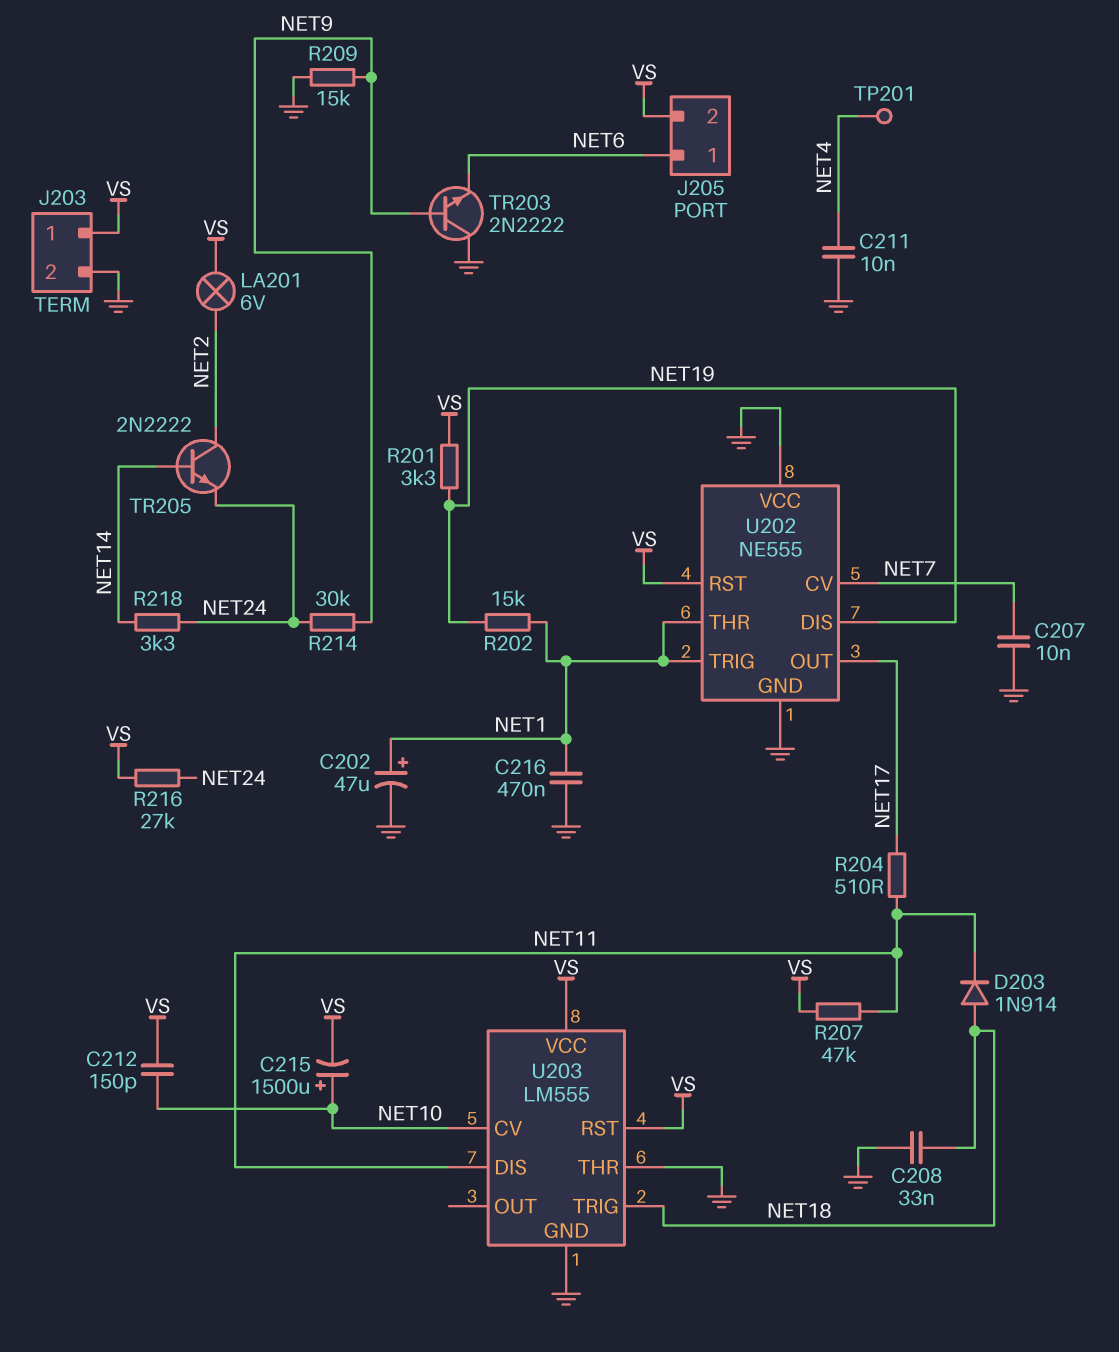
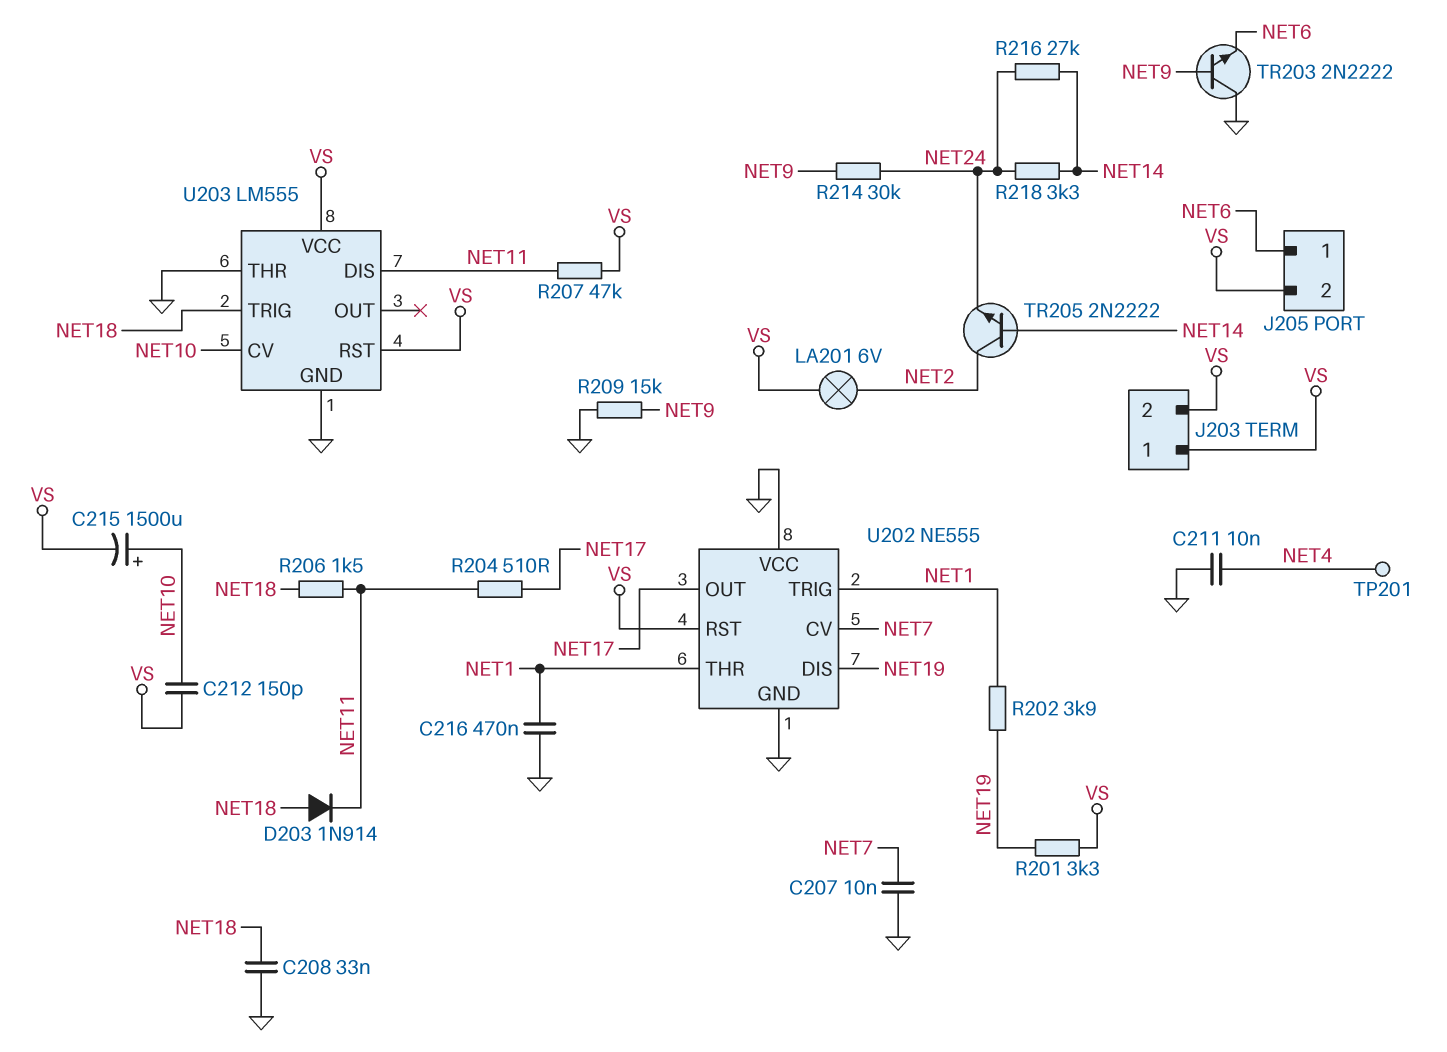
C202: 47uF (plus NET1, minus GND) -> none
J203 pin 2: GND -> VS
R202: 15k (NET1, NET19) -> 3.9k (NET1, NET19)
R206: none -> 1.5k (NET11, NET18)
R216: 27k (NET24, VS) -> 27k (NET14, NET24)

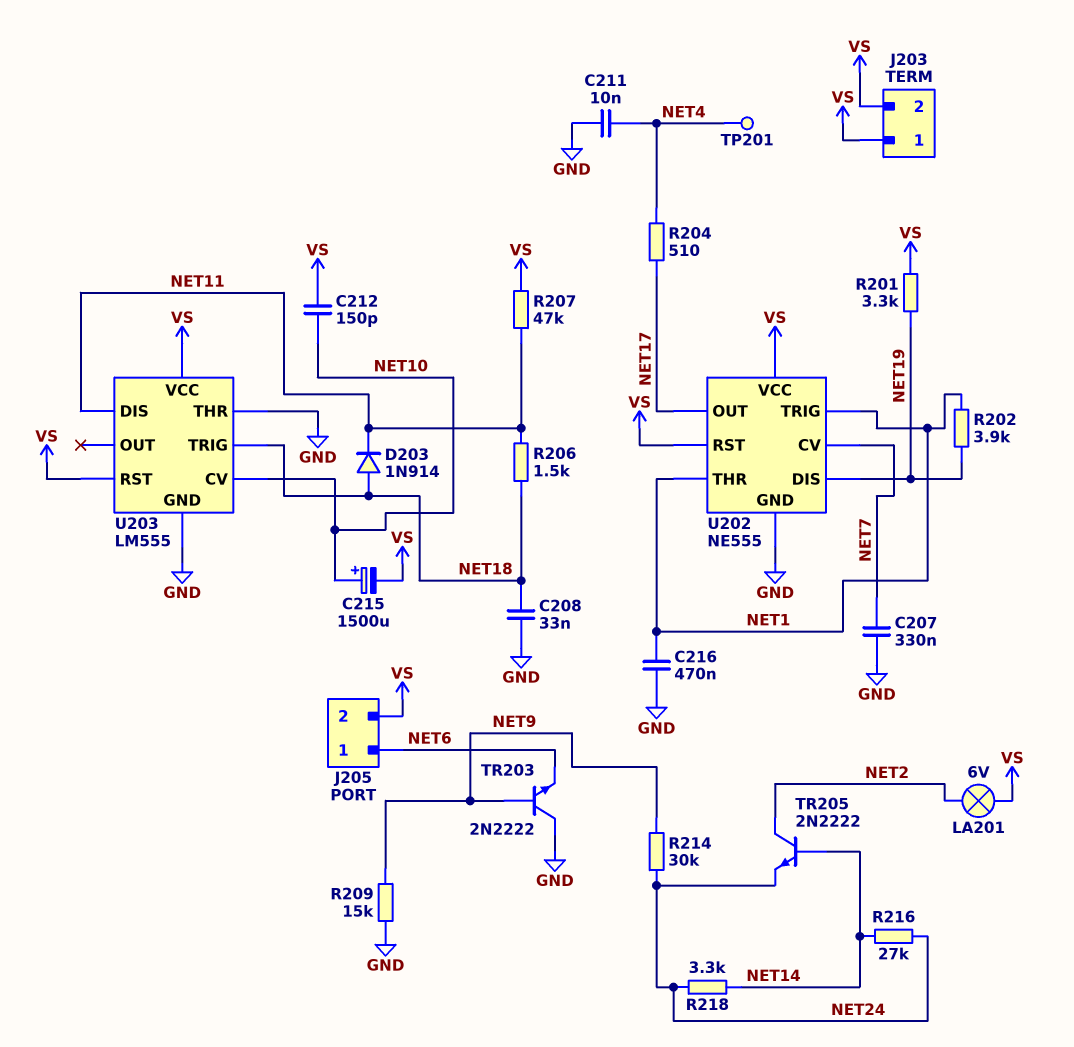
C207: 10nF (GND, NET7) -> 330nF (GND, NET7)
R204: 510 (NET11, NET17) -> 510 (NET4, NET17)
U202 pin VCC: GND -> VS

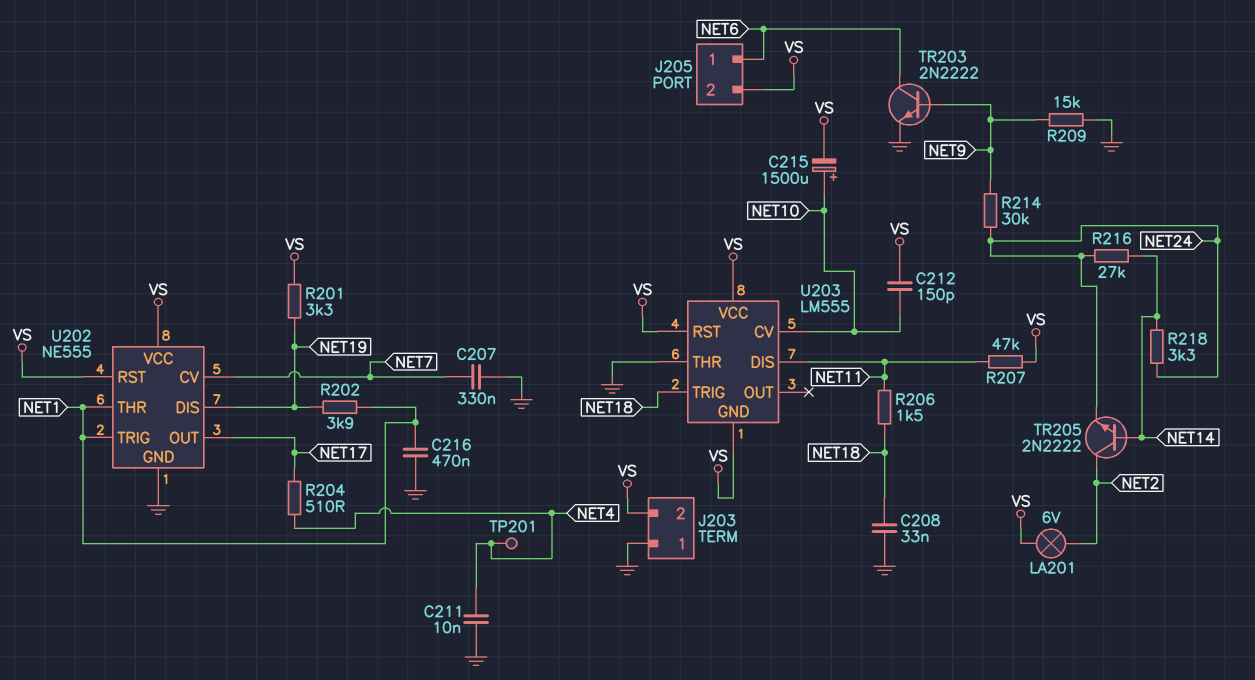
D203: diode 1N914 (A NET18, K NET11) -> none
J203 pin 1: VS -> GND
TR203: NPN 2N2222 (B NET9, C GND, E NET6) -> NPN 2N2222 (B NET9, C NET6, E GND)
U203 pin GND: GND -> VS

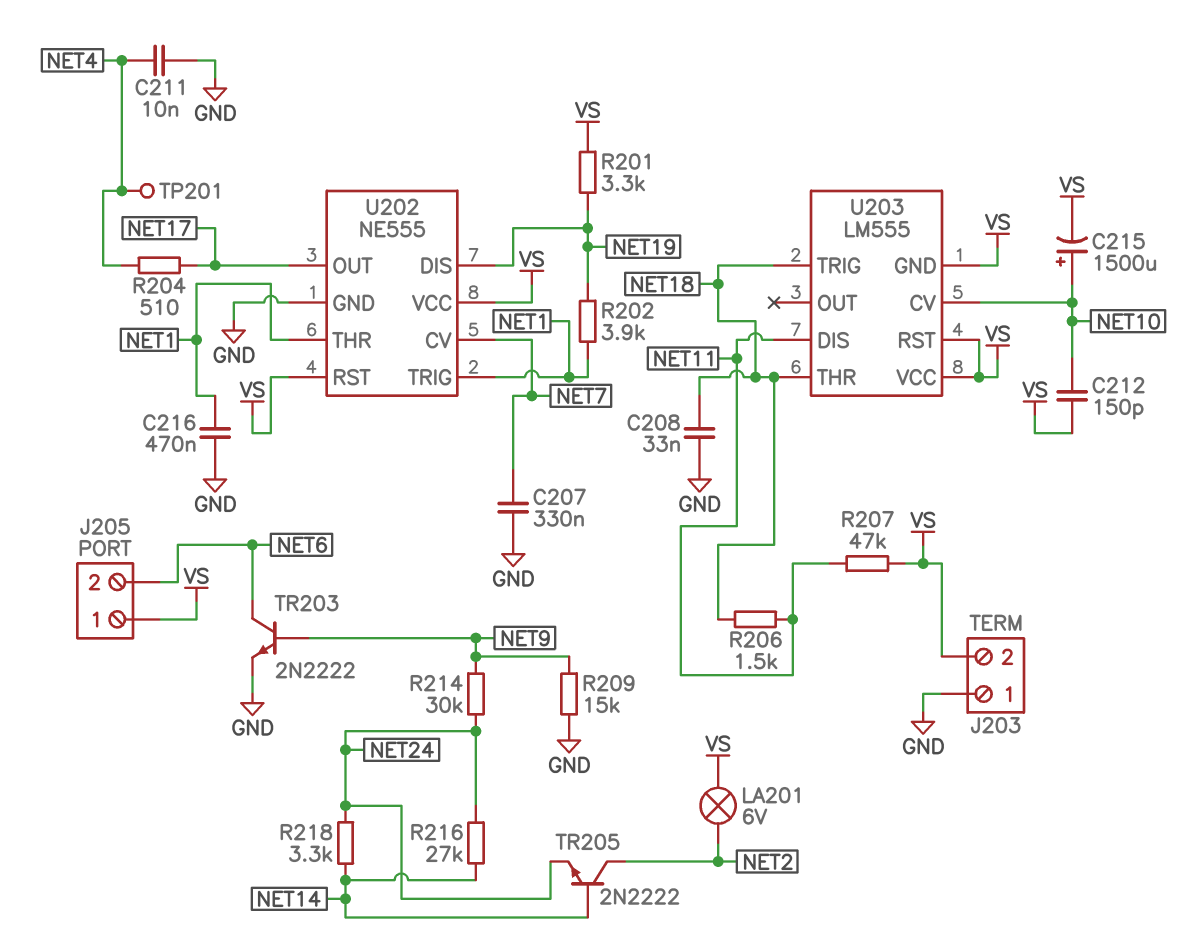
J205 pin 1: NET6 -> VS
J205 pin 2: VS -> NET6
U203 pin THR: GND -> NET18

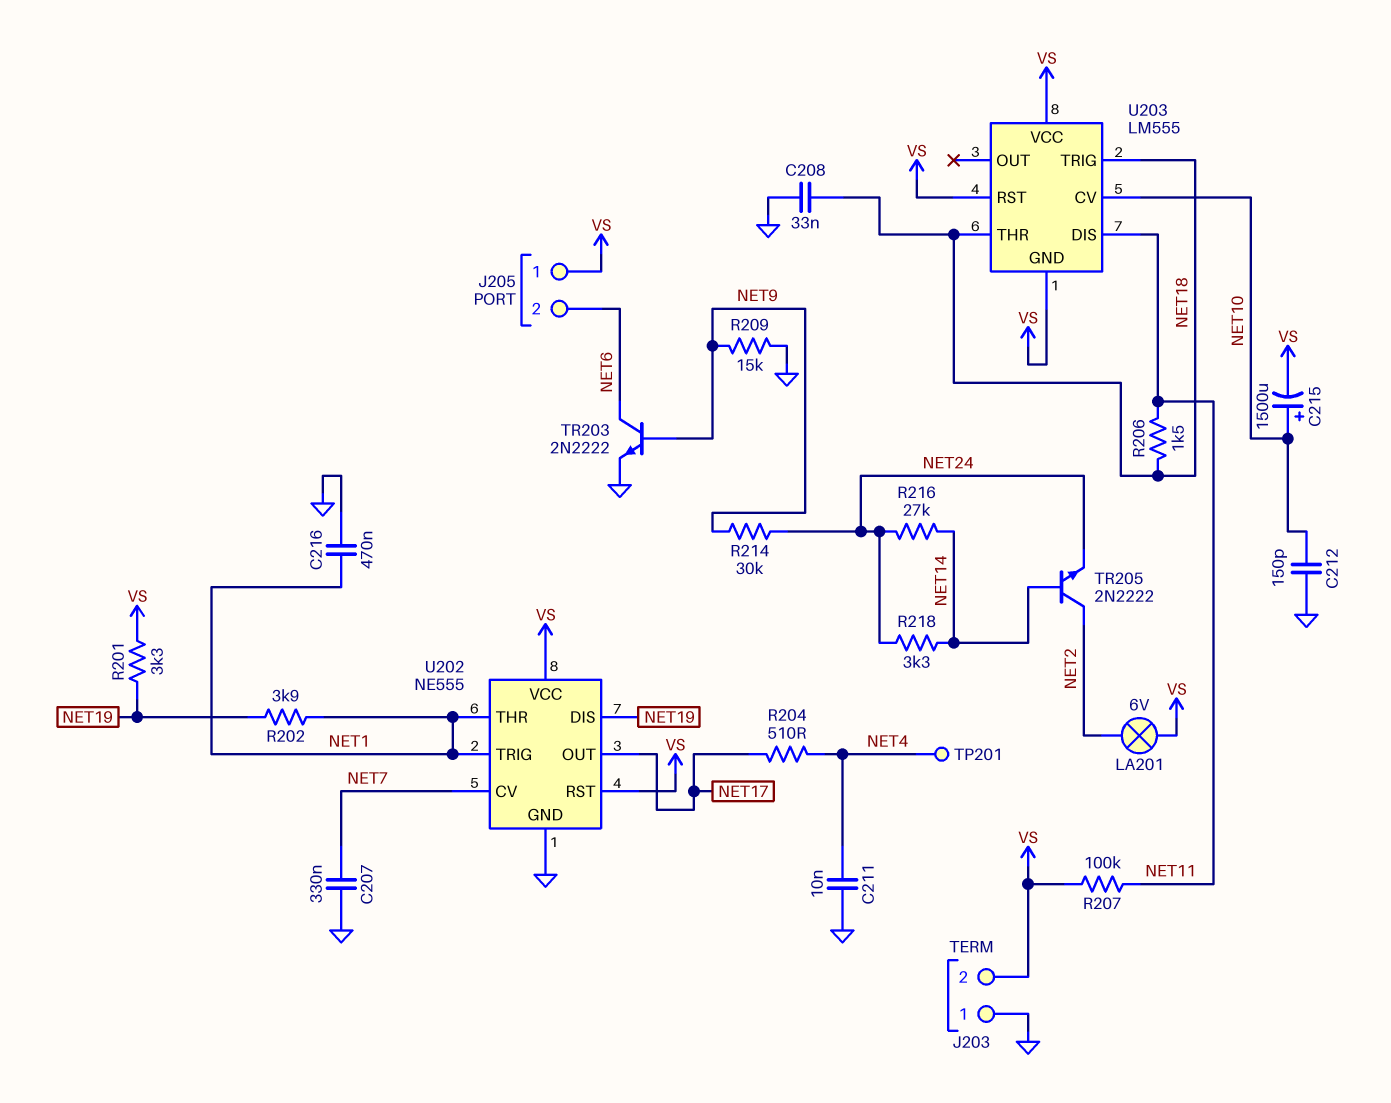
C212: 150pF (NET10, VS) -> 150pF (GND, NET10)
R207: 47k (NET11, VS) -> 100k (NET11, VS)

